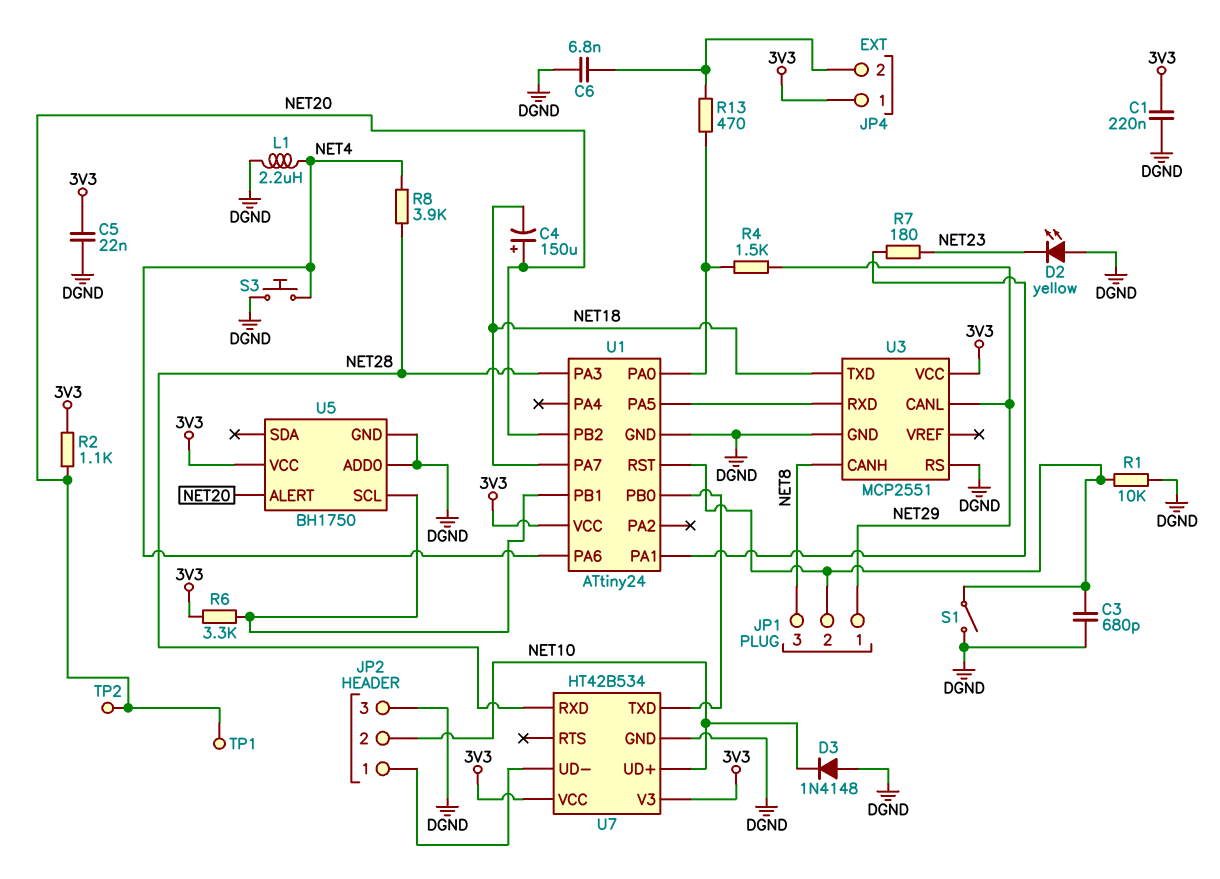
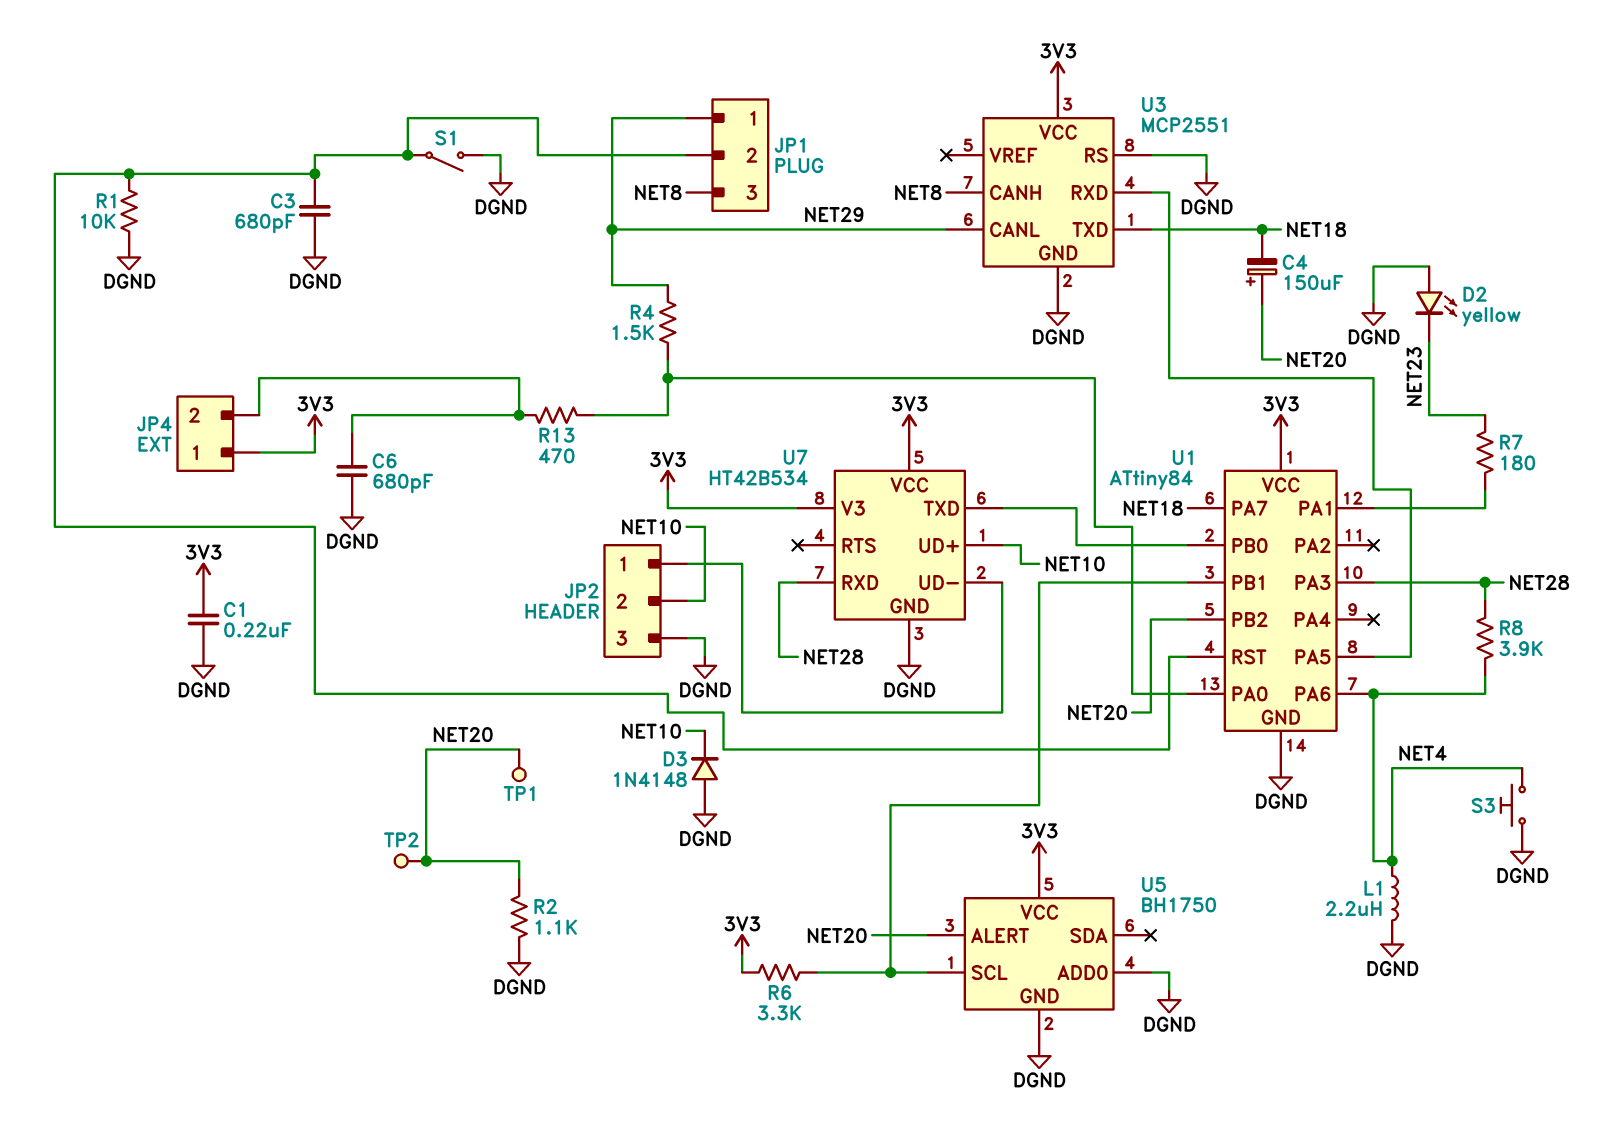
C5: 22nF (3V3, DGND) -> none
C6: 6.8nF (DGND, JP4/2) -> 680pF (DGND, JP4/2)
R2: 1.1k (3V3, NET20) -> 1.1k (DGND, NET20)
U1: ATtiny24 -> ATtiny84

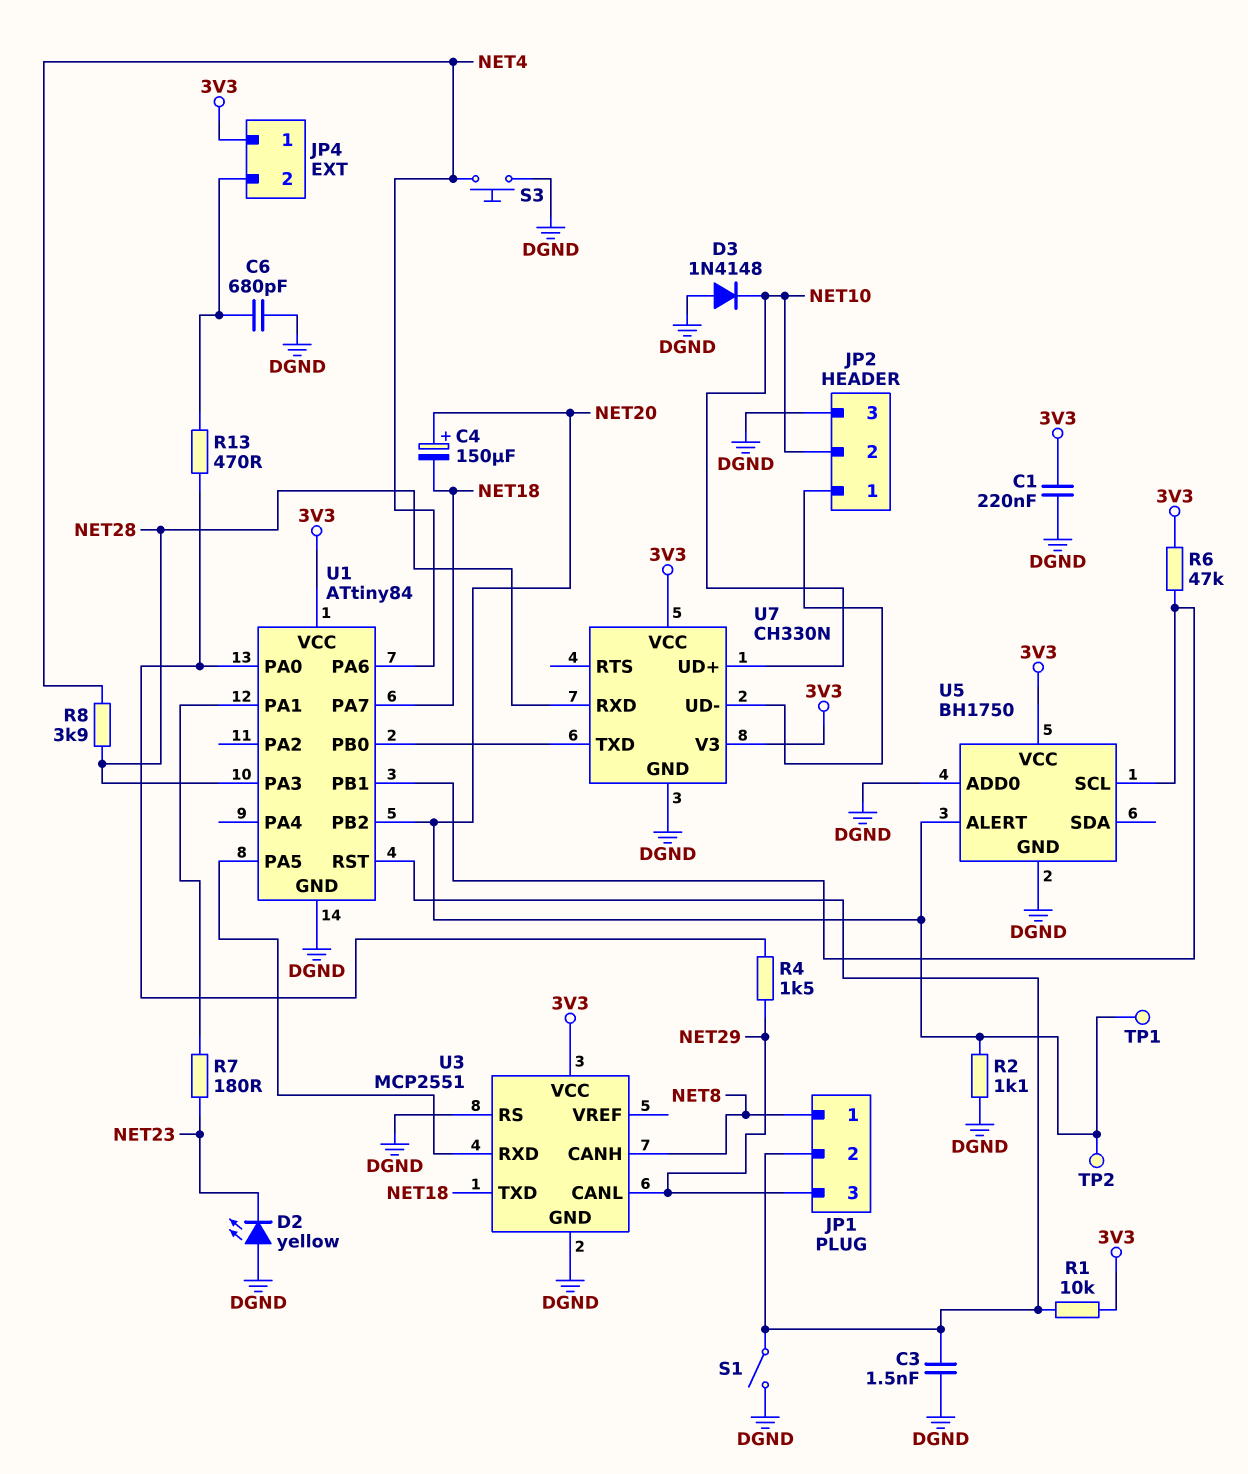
C3: 680pF (DGND, JP1/2) -> 1.5nF (DGND, JP1/2)
JP1 pin 1: NET29 -> NET8
JP1 pin 3: NET8 -> NET29
L1: 2.2uH (DGND, NET4) -> none
R1: 10k (DGND, JP1/2) -> 10k (3V3, JP1/2)
R6: 3.3k (3V3, U1/PB1) -> 47k (3V3, U1/PB1)
U7: HT42B534 -> CH330N

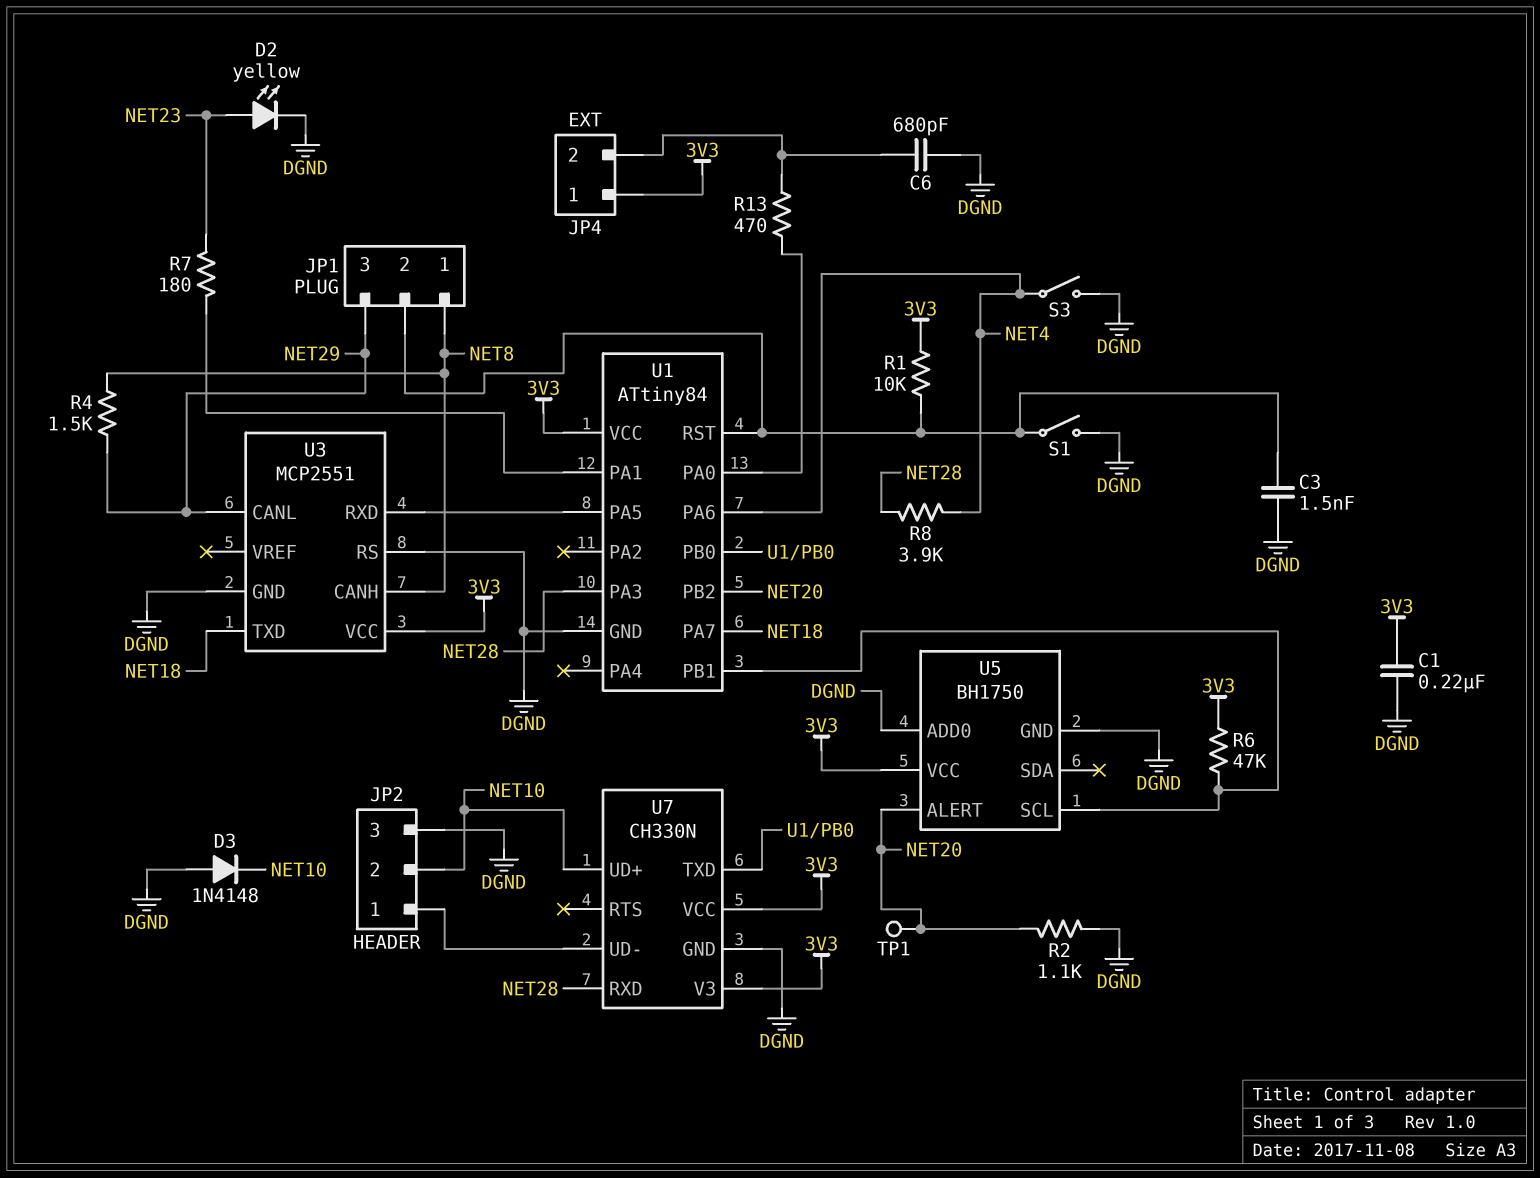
C4: 150uF (plus NET20, minus NET18) -> none
D2: LED yellow (A DGND, K NET23) -> LED yellow (A NET23, K DGND)
R4: 1.5k (NET29, U1/PA0) -> 1.5k (NET8, NET29)
S3: button (DGND, NET4) -> switch (DGND, NET4)
TP2: test point (NET20) -> none

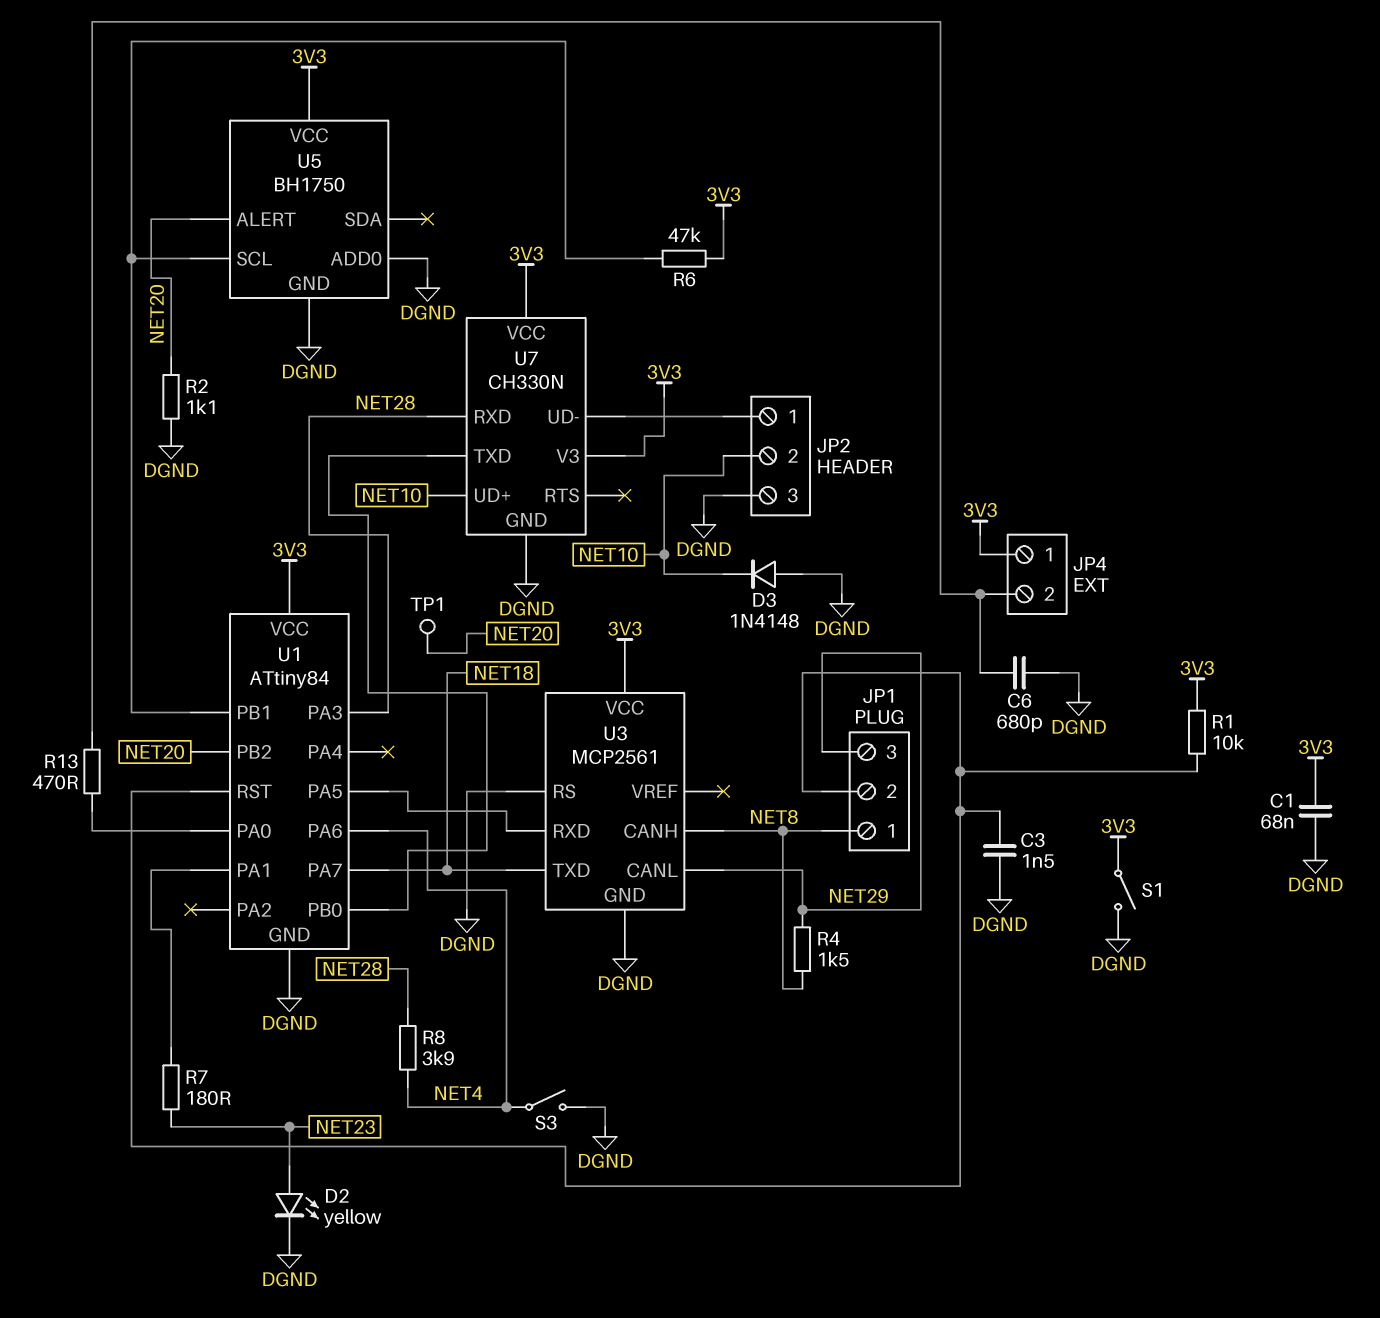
C1: 220nF (3V3, DGND) -> 68nF (3V3, DGND)
S1: switch (DGND, JP1/2) -> switch (3V3, DGND)
U3: MCP2551 -> MCP2561

